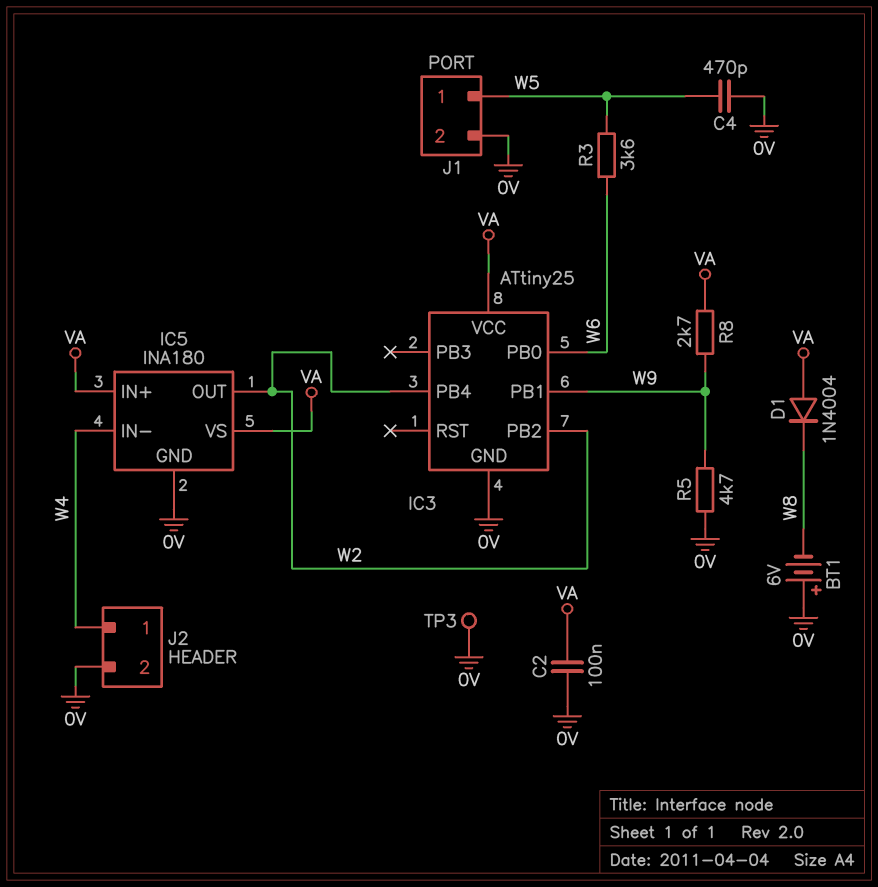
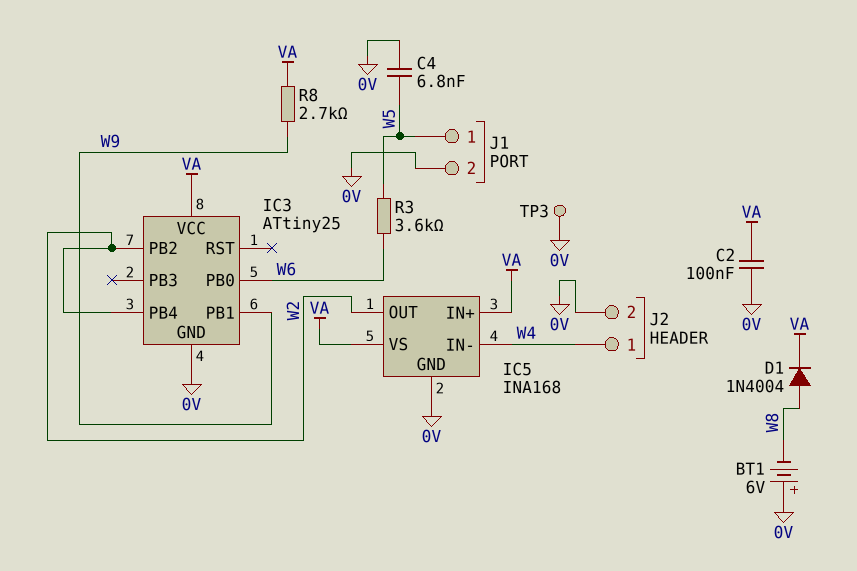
C4: 470pF (0V, W5) -> 6.8nF (0V, W5)
D1: diode 1N4004 (A VA, K W8) -> diode 1N4004 (A W8, K VA)
IC5: INA180 -> INA168
R5: 4.7k (0V, W9) -> none

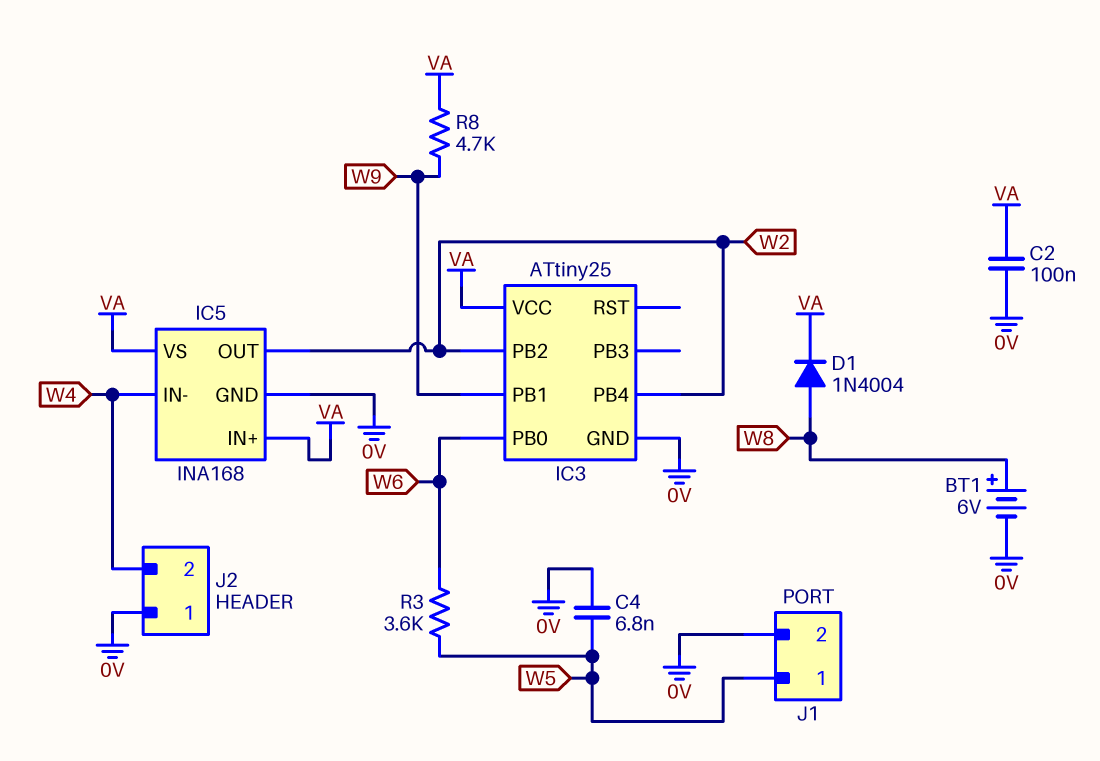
BT1: 6V (plus 0V, minus W8) -> 6V (plus W8, minus 0V)
J2 pin 1: W4 -> 0V
J2 pin 2: 0V -> W4
R8: 2.7k (VA, W9) -> 4.7k (VA, W9)
TP3: test point (0V) -> none

